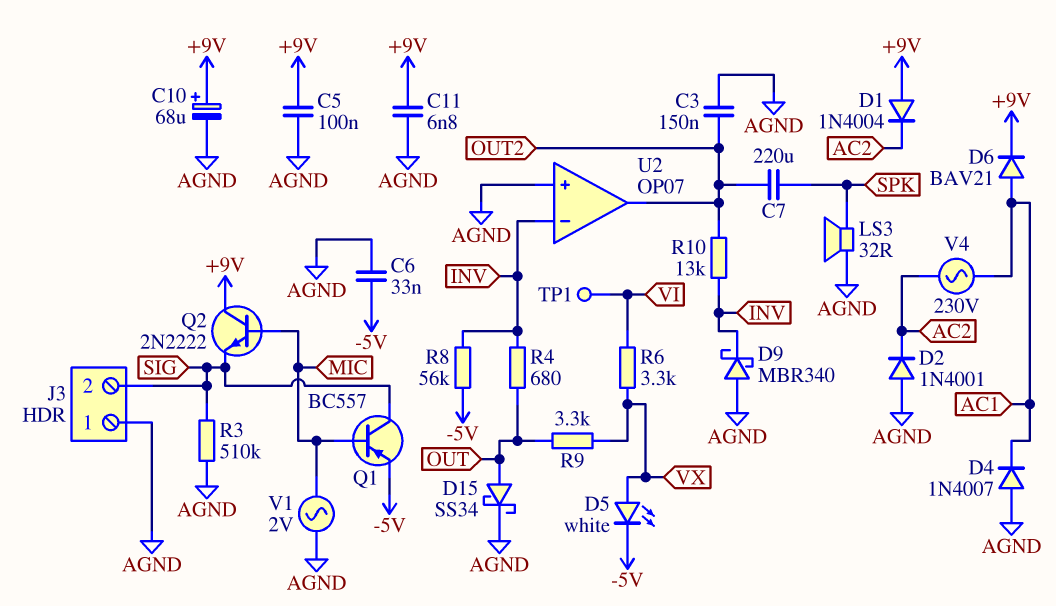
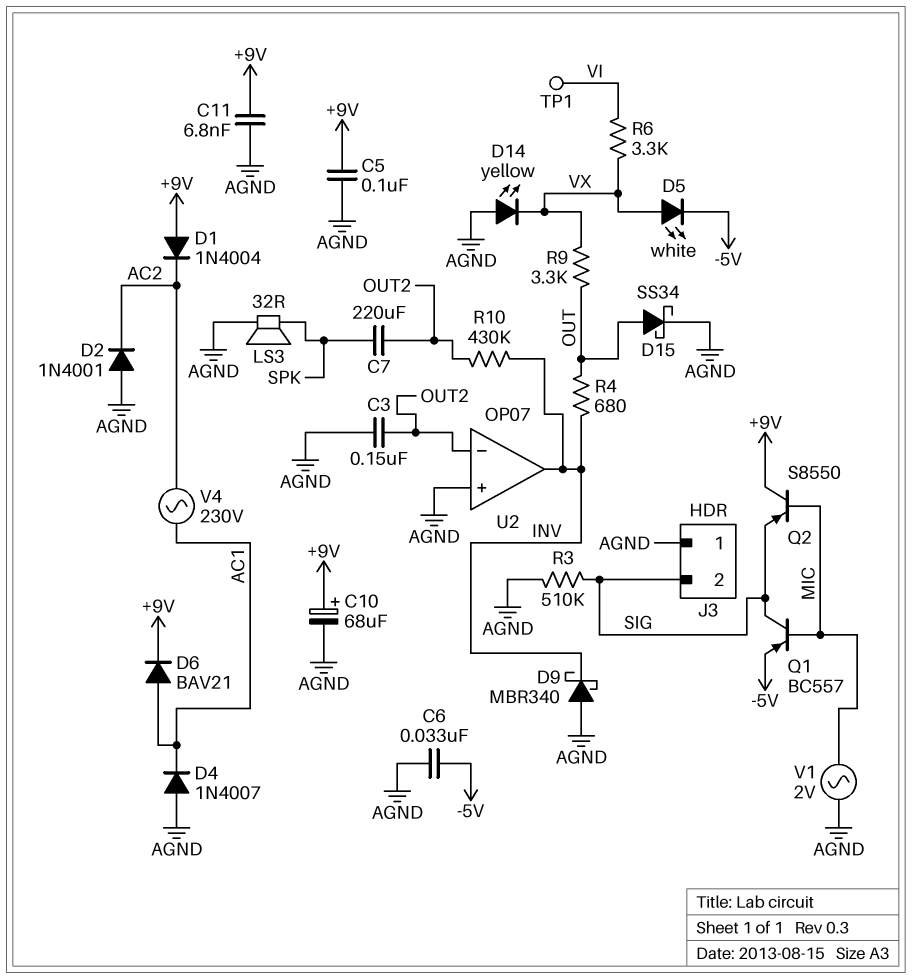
D14: none -> LED yellow (A AGND, K VX)
Q2: NPN 2N2222 (B MIC, C +9V, E SIG) -> PNP S8550 (B MIC, C +9V, E SIG)
R8: 56k (-5V, INV) -> none
R10: 13k (INV, OUT2) -> 430k (INV, OUT2)
U2 pin in-: INV -> OUT2
U2 pin out: OUT2 -> INV

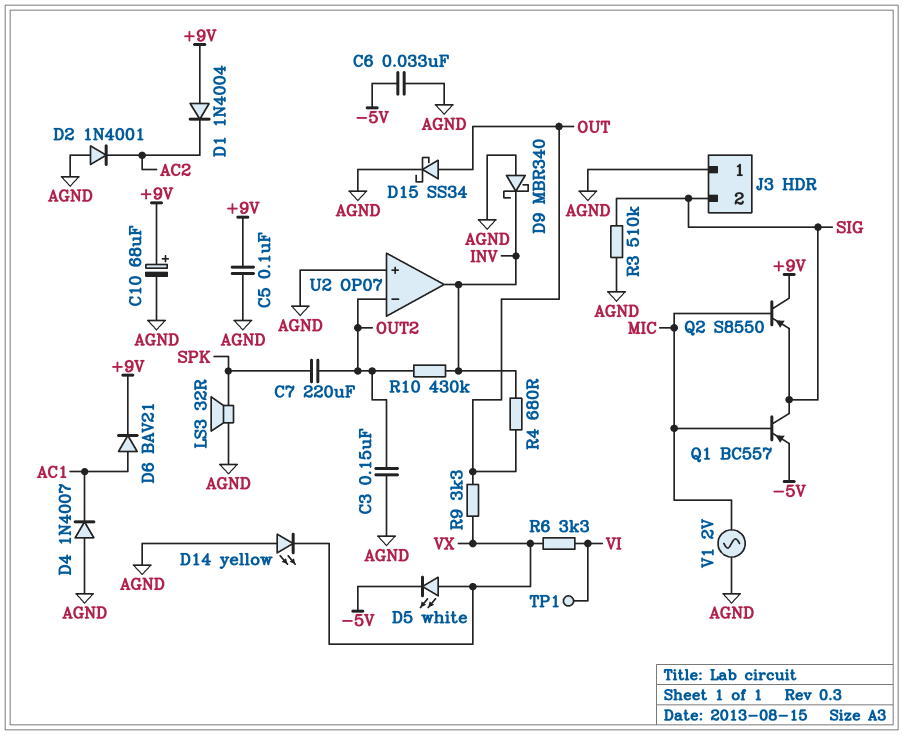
C11: 6.8nF (+9V, AGND) -> none
V4: AC 230V (AC1, AC2) -> none

